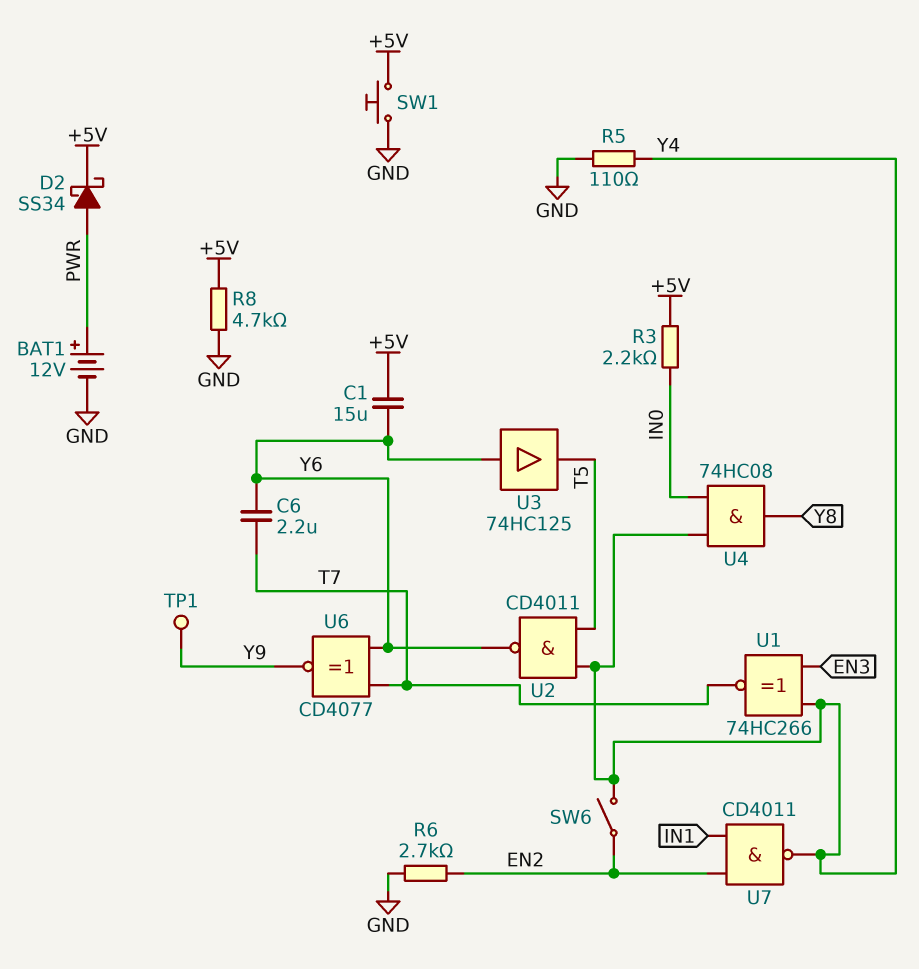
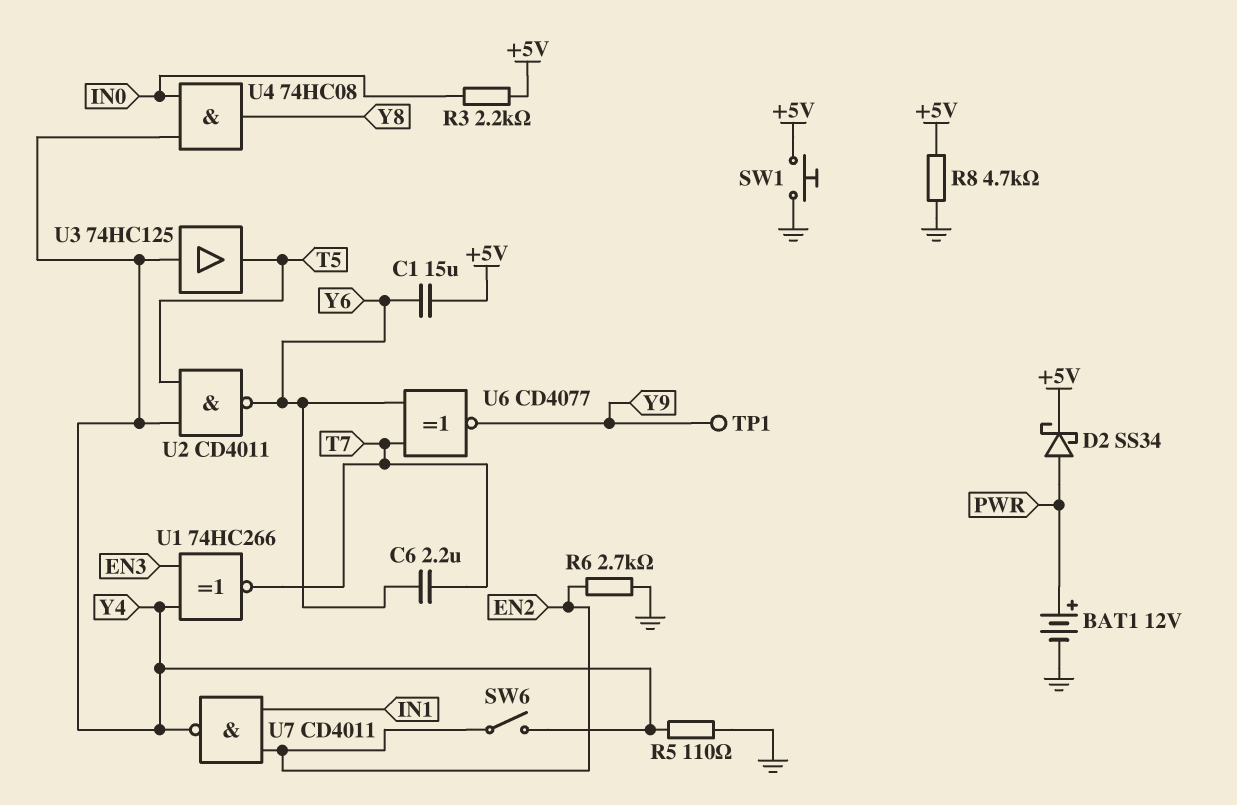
U3: buffer 74HC125 (in Y6, out T5) -> buffer 74HC125 (in Y4, out T5)

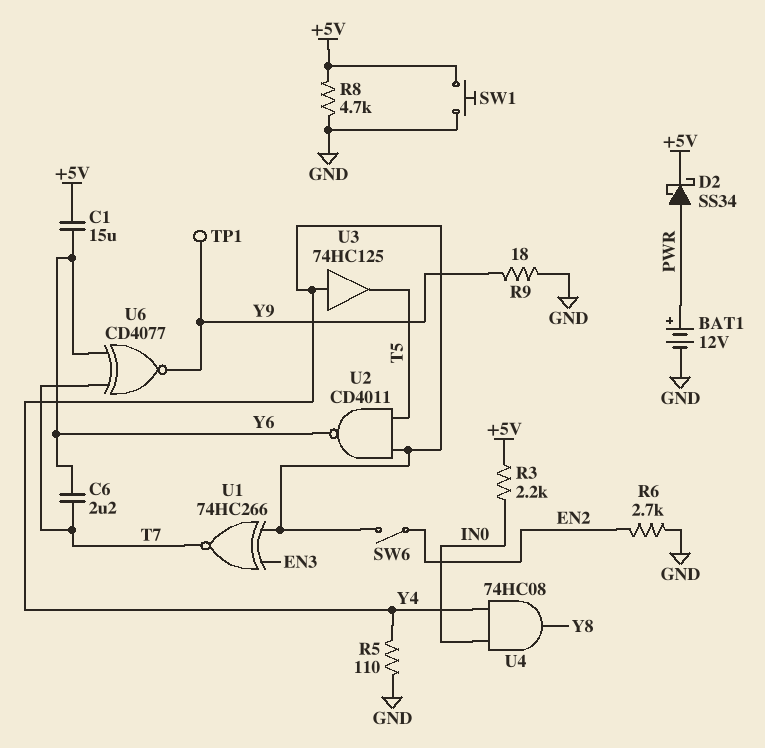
R9: none -> 18 (GND, Y9)
U7: NAND CD4011 (in EN2, in IN1, out Y4) -> none

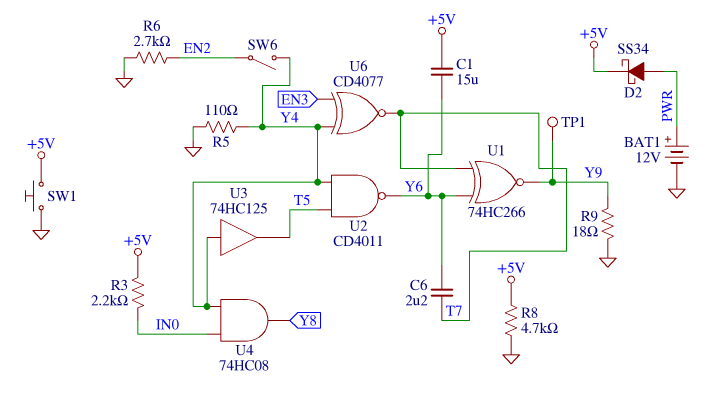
U1: XNOR 74HC266 (in EN3, in Y4, out T7) -> XNOR 74HC266 (in T7, in Y6, out Y9)
U6: XNOR CD4077 (in T7, in Y6, out Y9) -> XNOR CD4077 (in EN3, in Y4, out T7)

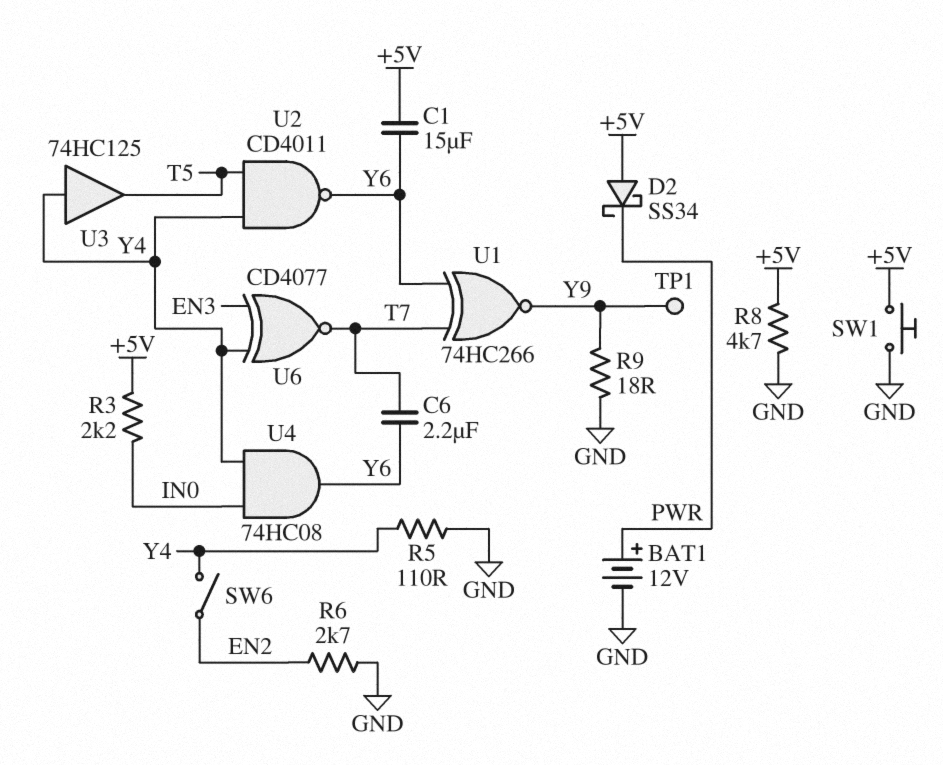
D2: schottky SS34 (A PWR, K +5V) -> schottky SS34 (A +5V, K PWR)
U4: AND 74HC08 (in IN0, in Y4, out Y8) -> AND 74HC08 (in IN0, in Y4, out Y6)

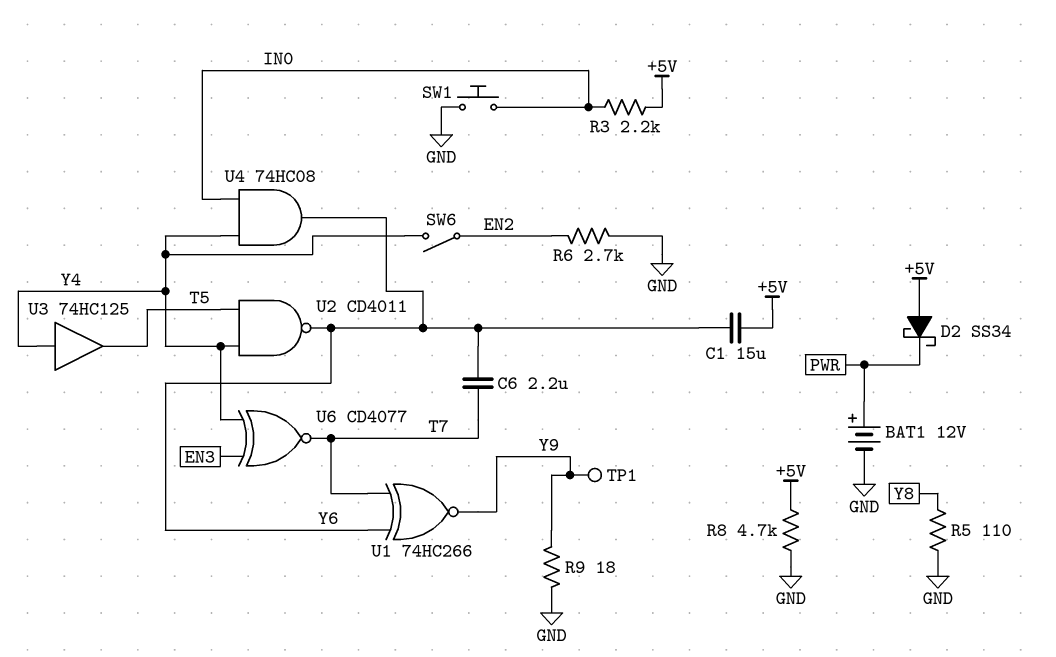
R5: 110 (GND, Y4) -> 110 (GND, Y8)
SW1: button (+5V, GND) -> button (GND, IN0)

